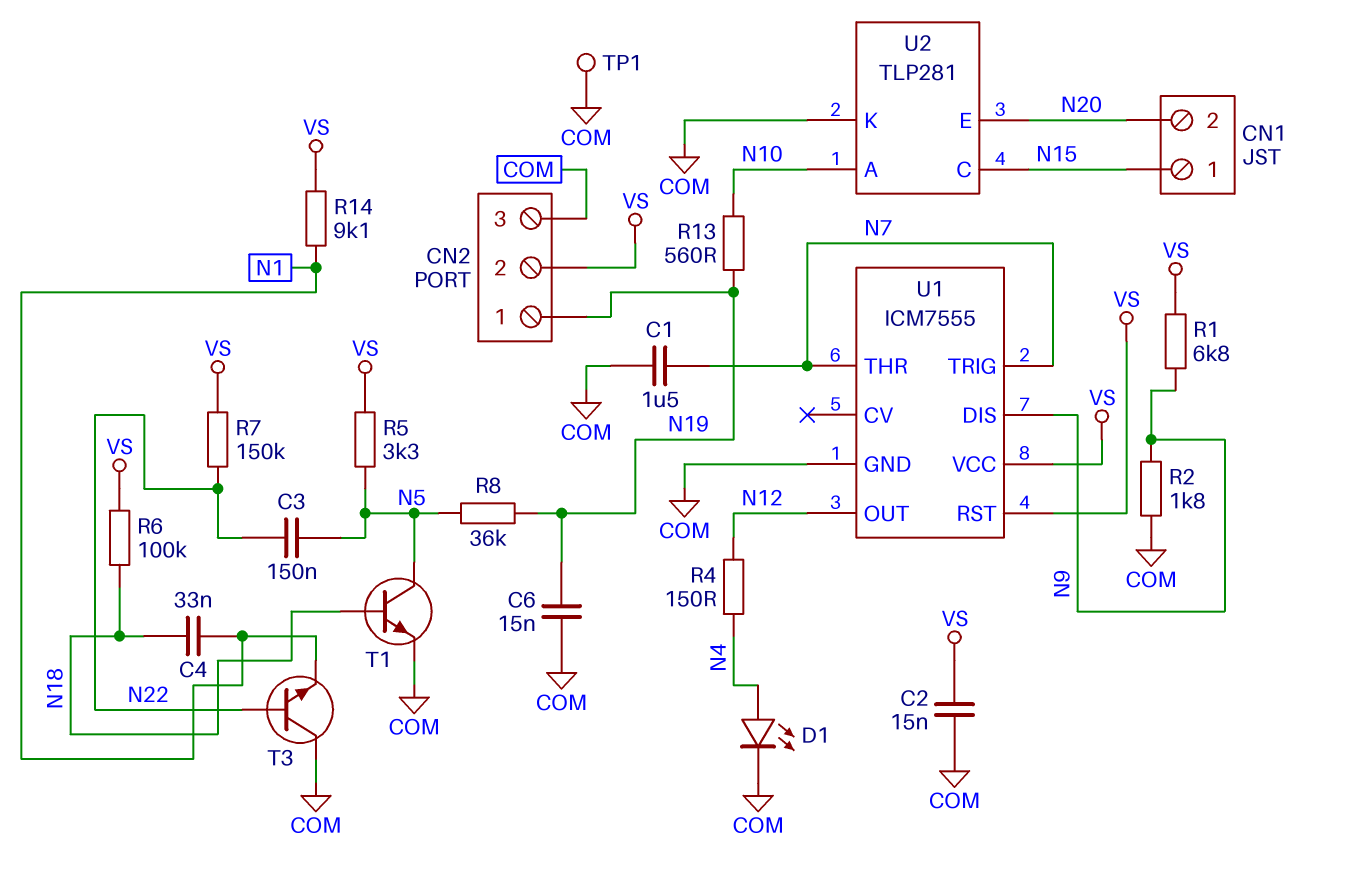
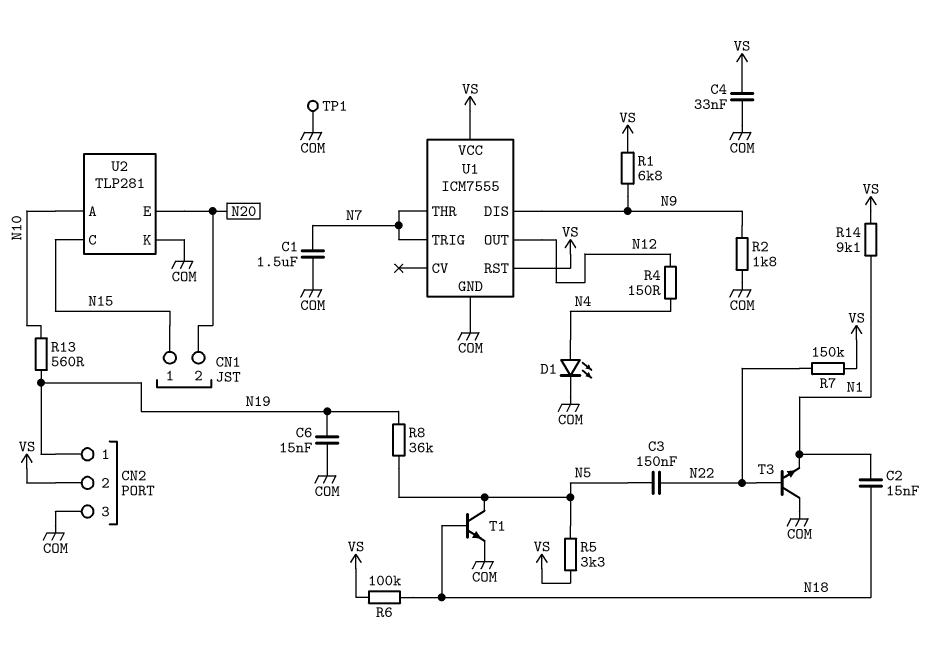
C2: 15nF (COM, VS) -> 15nF (N1, N18)
C4: 33nF (N1, N18) -> 33nF (COM, VS)

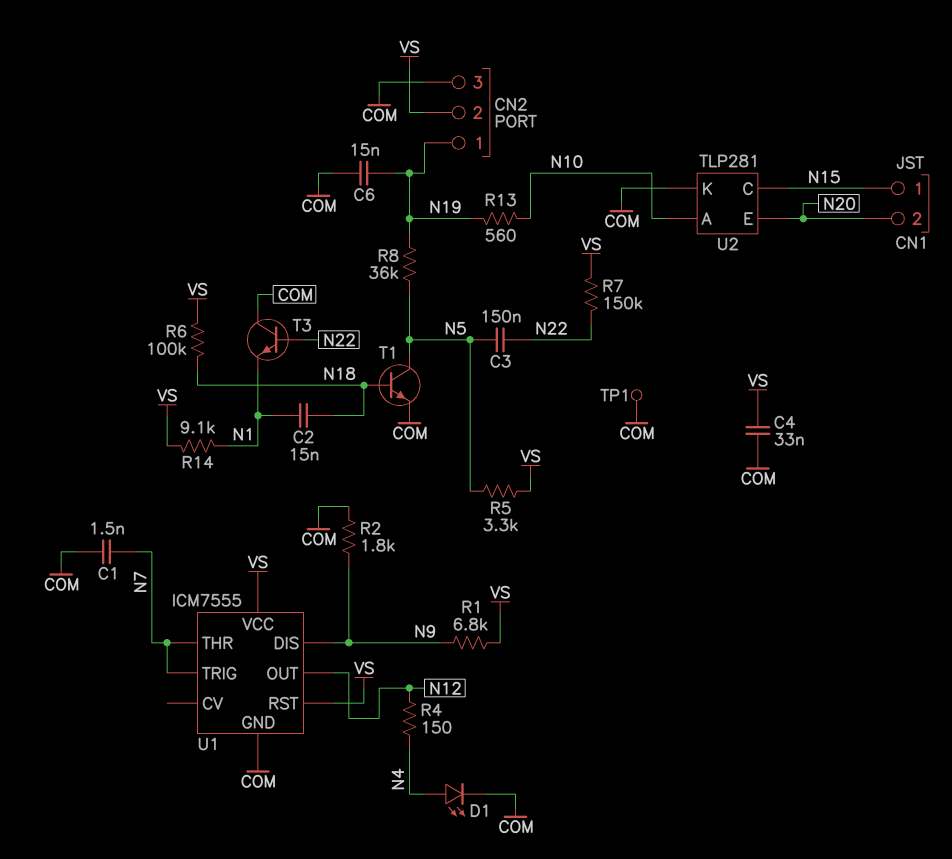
C1: 1.5uF (COM, N7) -> 1.5nF (COM, N7)

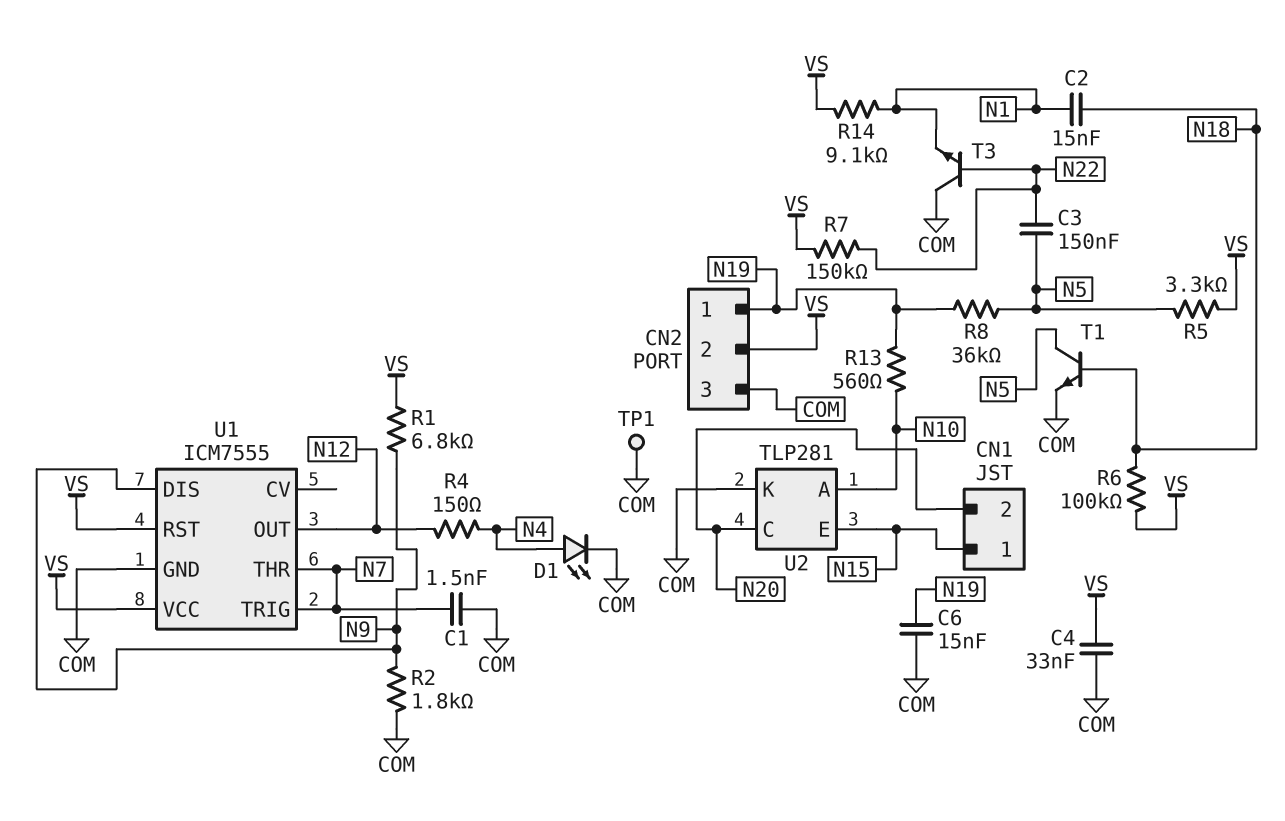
U2 pin C: N15 -> N20
U2 pin E: N20 -> N15

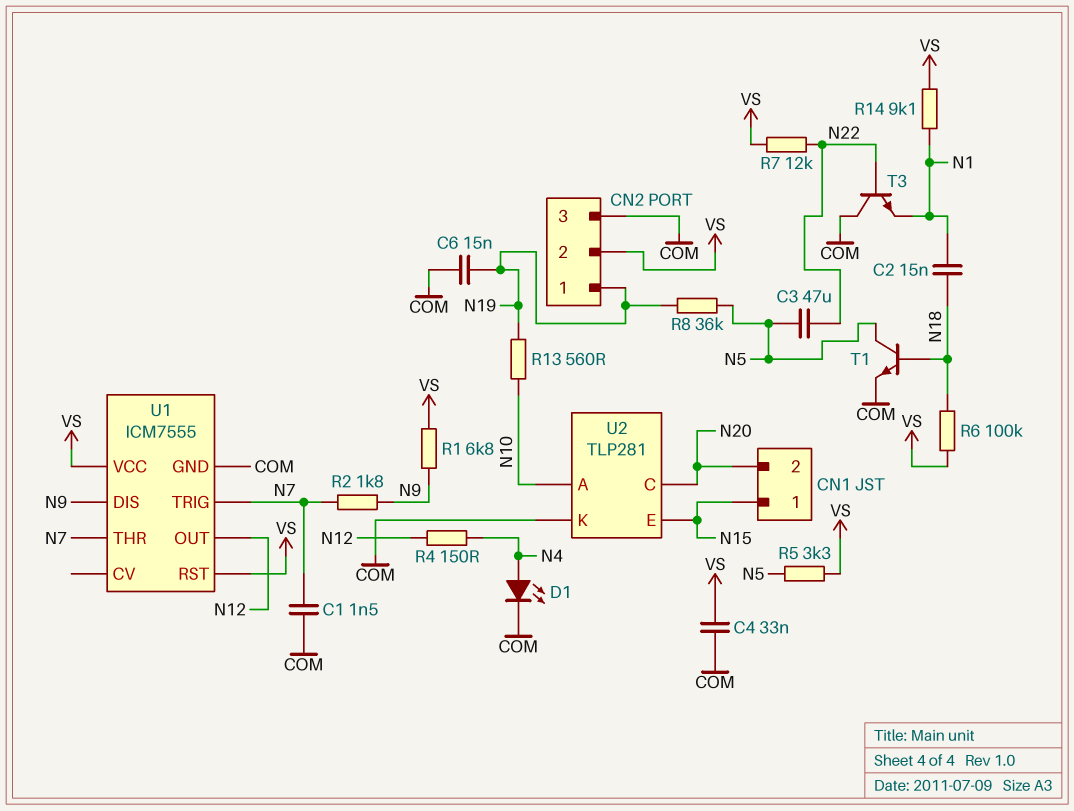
C3: 150nF (N5, N22) -> 47uF (N5, N22)
R2: 1.8k (COM, N9) -> 1.8k (N7, N9)
R7: 150k (N22, VS) -> 12k (N22, VS)
TP1: test point (COM) -> none

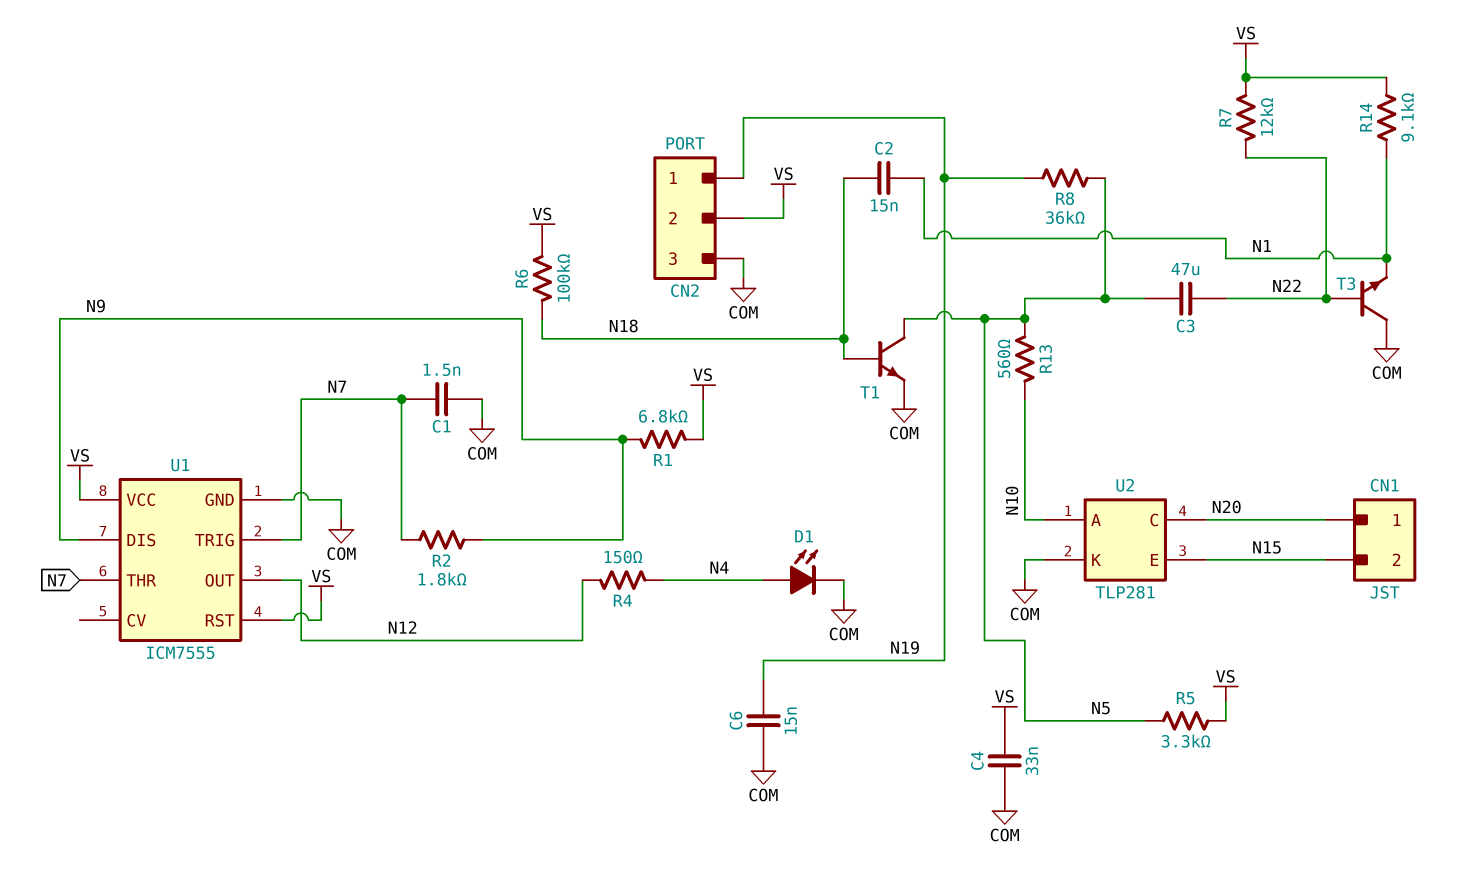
CN1 pin 1: N15 -> N20
CN1 pin 2: N20 -> N15
R13: 560 (N10, N19) -> 560 (N5, N10)

